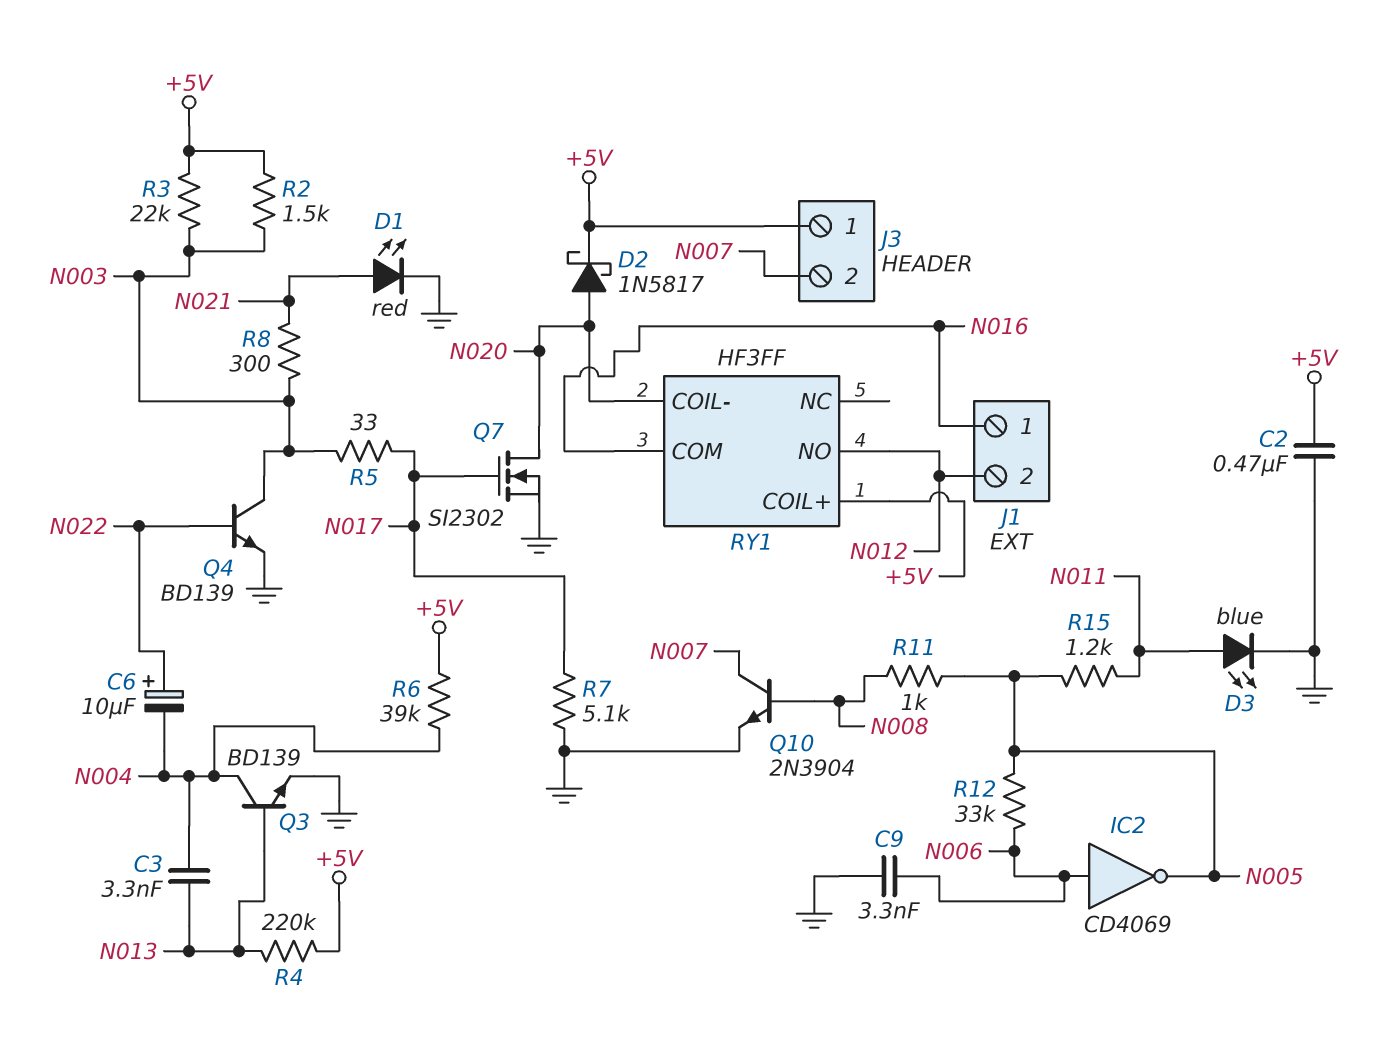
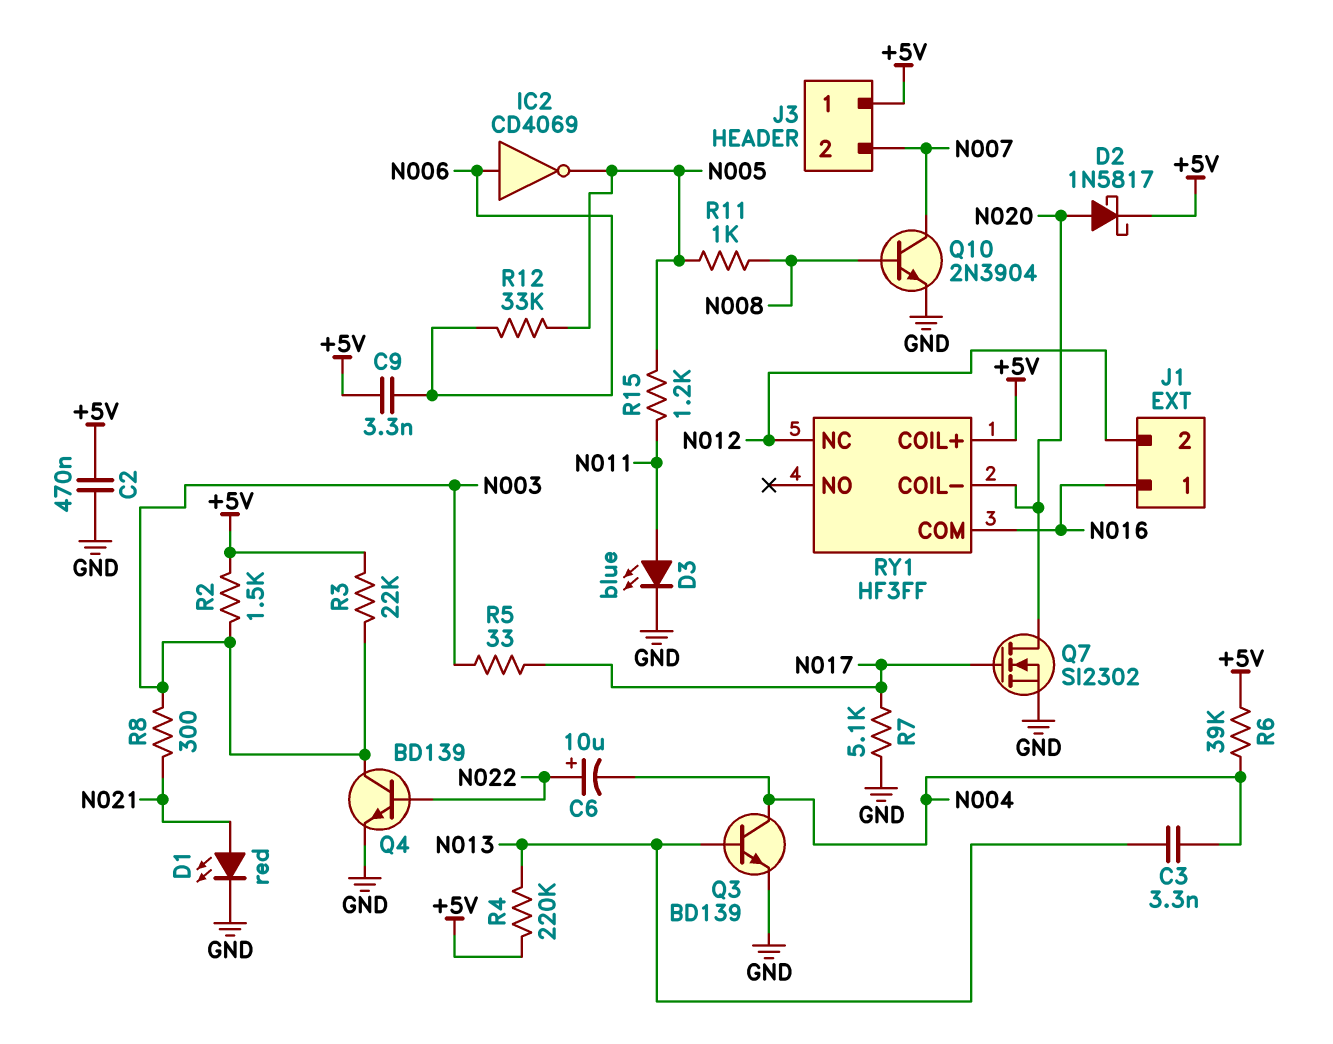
C9: 3.3nF (GND, N006) -> 3.3nF (+5V, N006)
RY1 pin NC: none -> N012
RY1 pin NO: N012 -> none

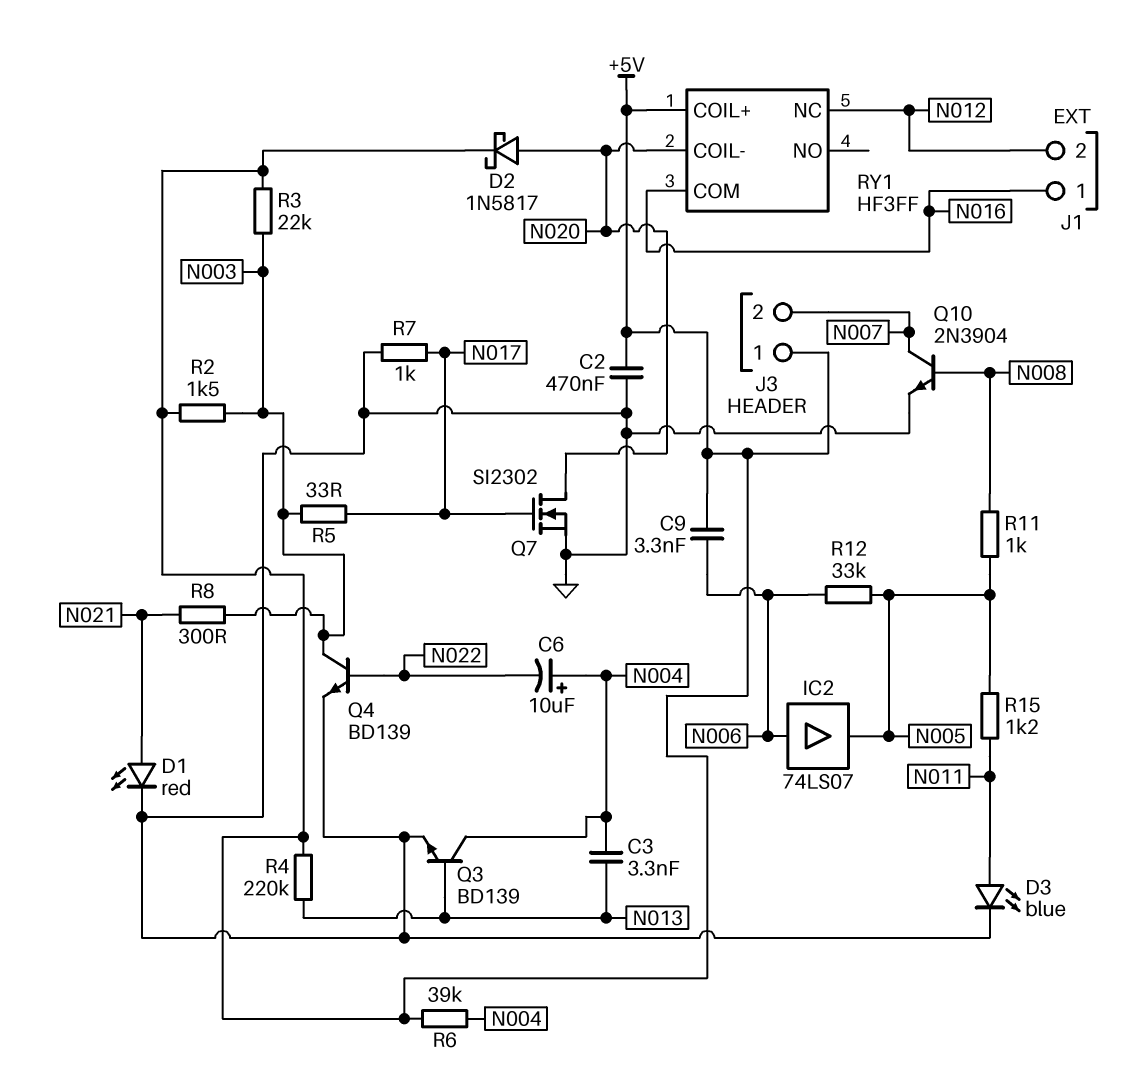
C6: 10uF (plus N022, minus N004) -> 10uF (plus N004, minus N022)
IC2: NOT CD4069 (in N006, out N005) -> buffer 74LS07 (in N006, out N005)
R7: 5.1k (GND, N017) -> 1k (GND, N017)

